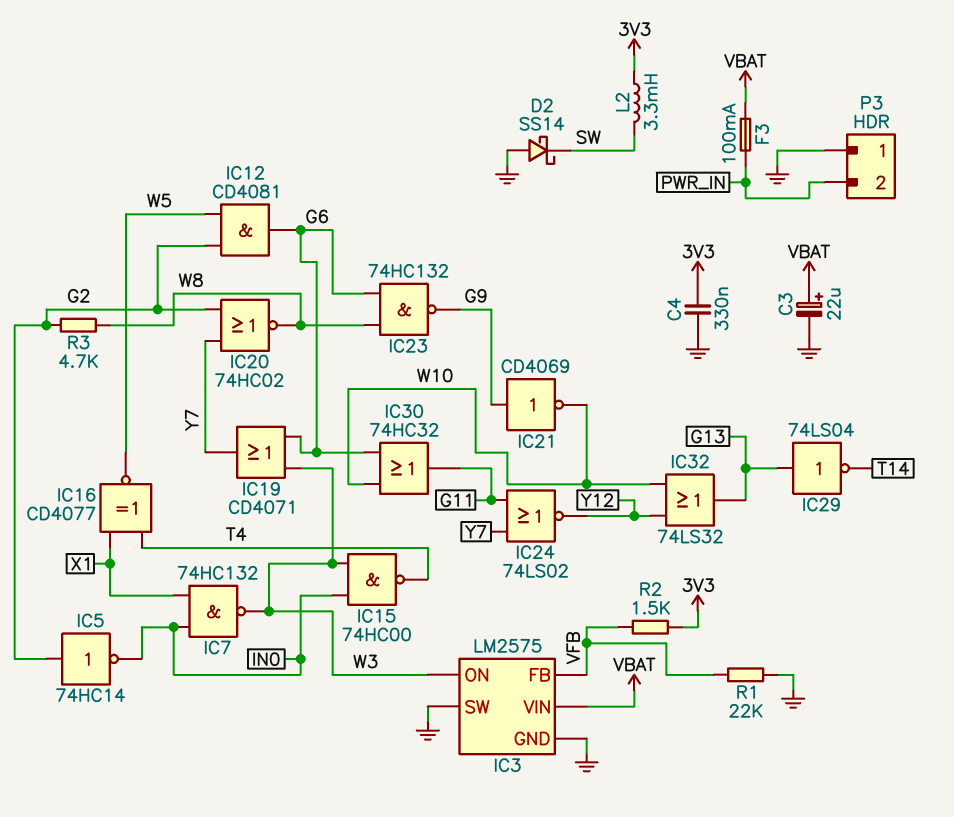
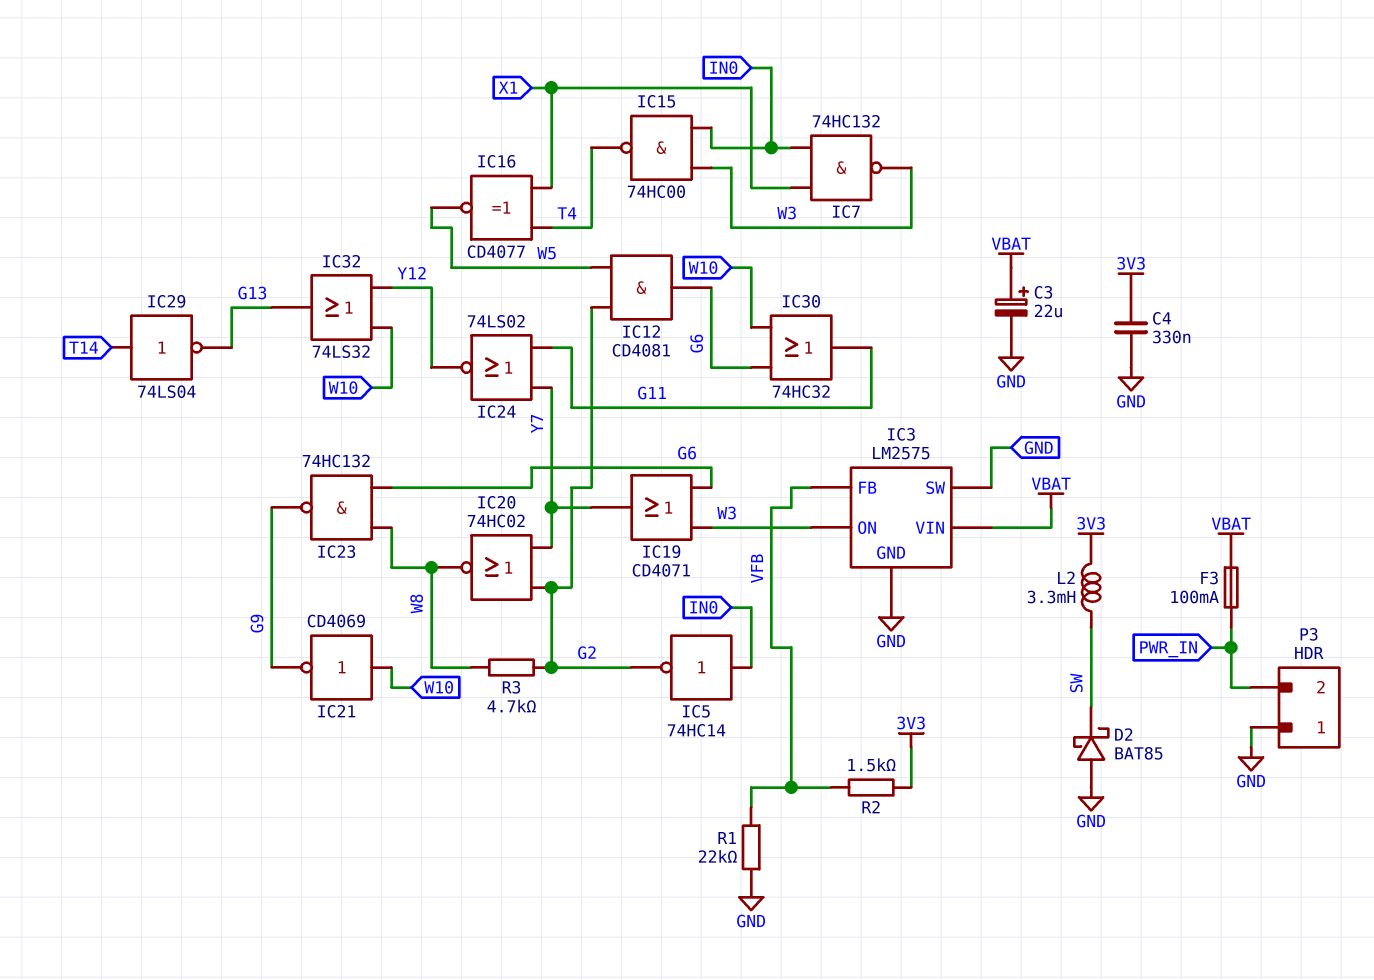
D2: schottky SS14 (A GND, K SW) -> schottky BAT85 (A GND, K SW)
IC5: NOT 74HC14 (in G2, out IN0) -> NOT 74HC14 (in IN0, out G2)
IC21: NOT CD4069 (in G9, out W10) -> NOT CD4069 (in W10, out G9)
IC29: NOT 74LS04 (in G13, out T14) -> NOT 74LS04 (in T14, out G13)

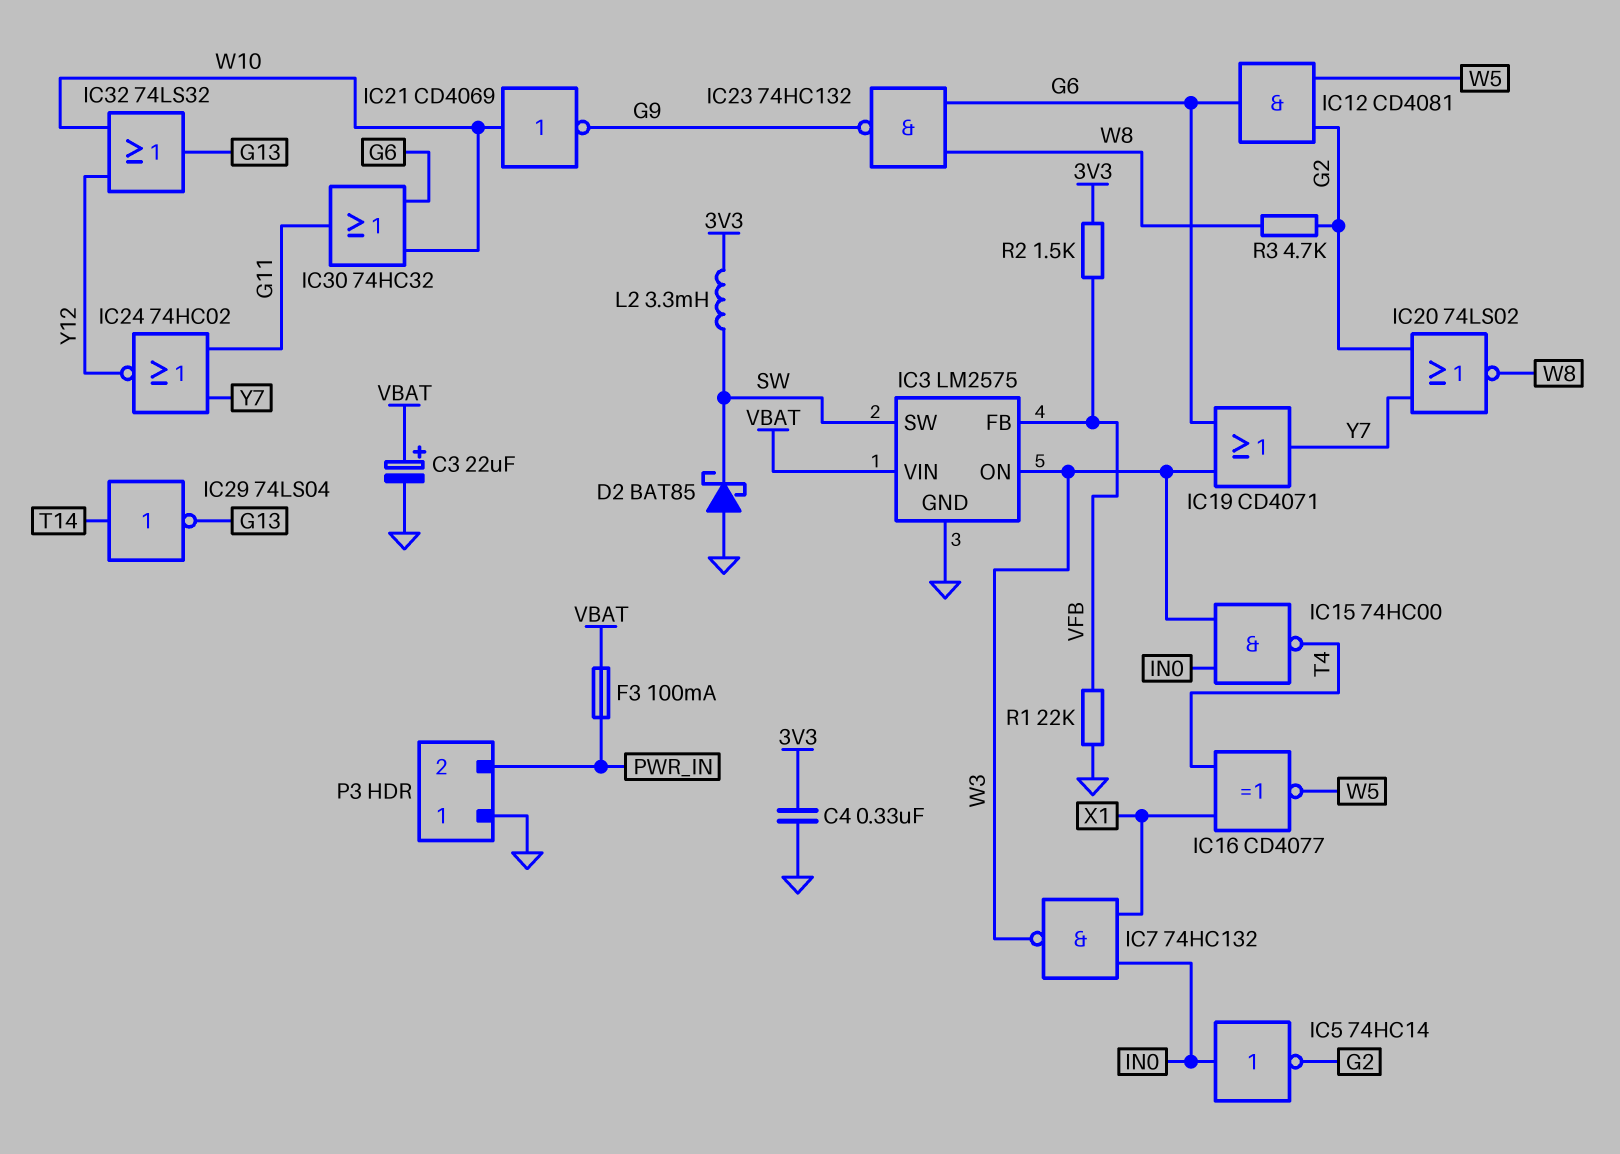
IC3 pin SW: GND -> SW
IC20: NOR 74HC02 (in G2, in Y7, out W8) -> NOR 74LS02 (in G2, in Y7, out W8)
IC24: NOR 74LS02 (in G11, in Y7, out Y12) -> NOR 74HC02 (in G11, in Y7, out Y12)

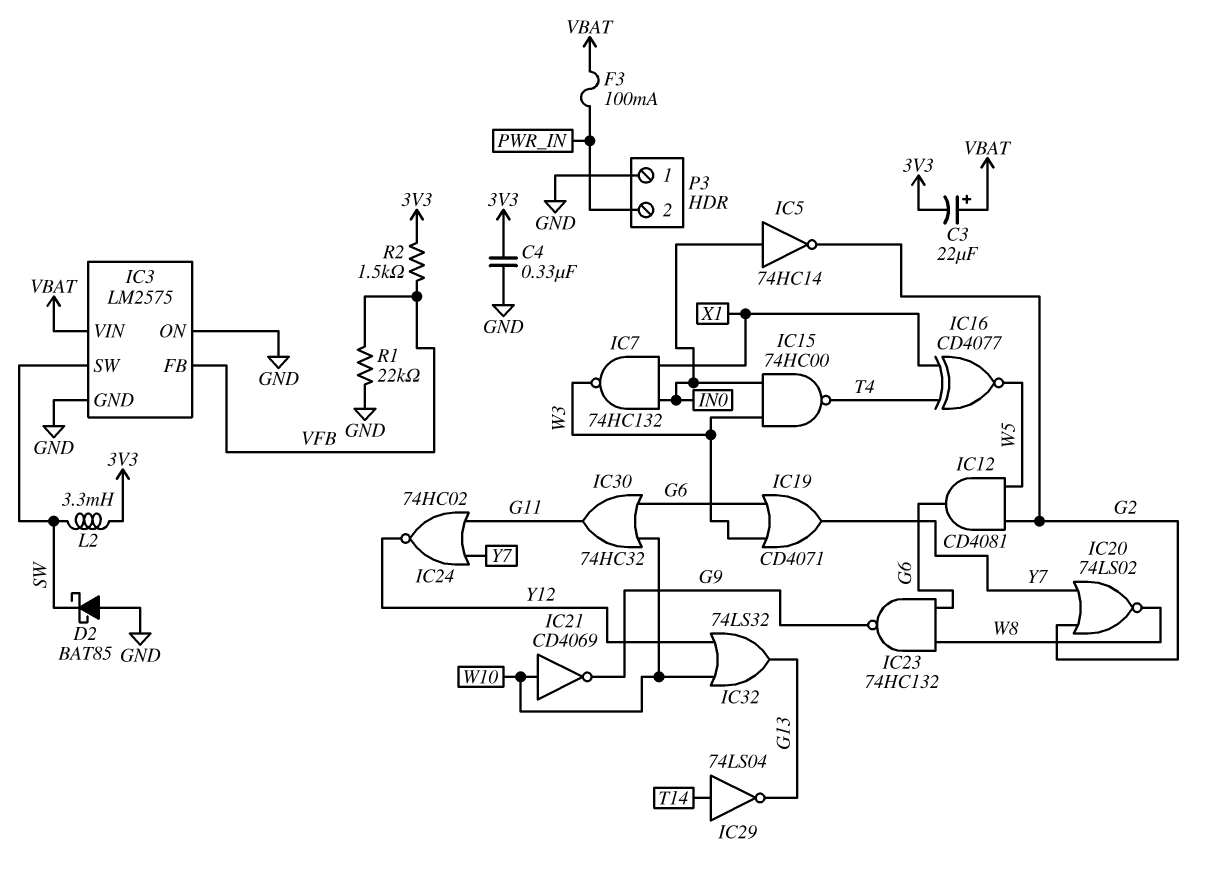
C3: 22uF (plus VBAT, minus GND) -> 22uF (plus VBAT, minus 3V3)
IC3 pin ON: W3 -> GND
R3: 4.7k (G2, W8) -> none

